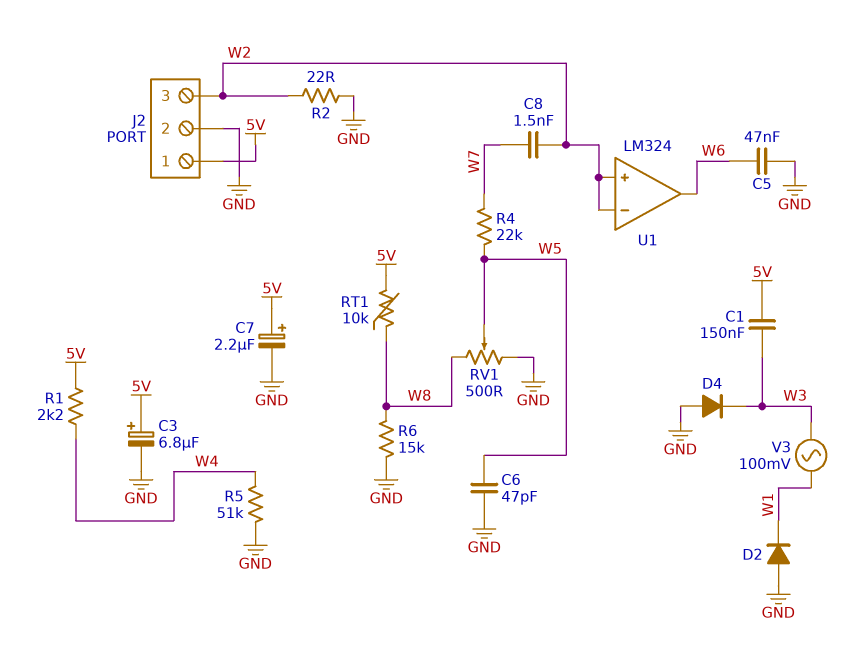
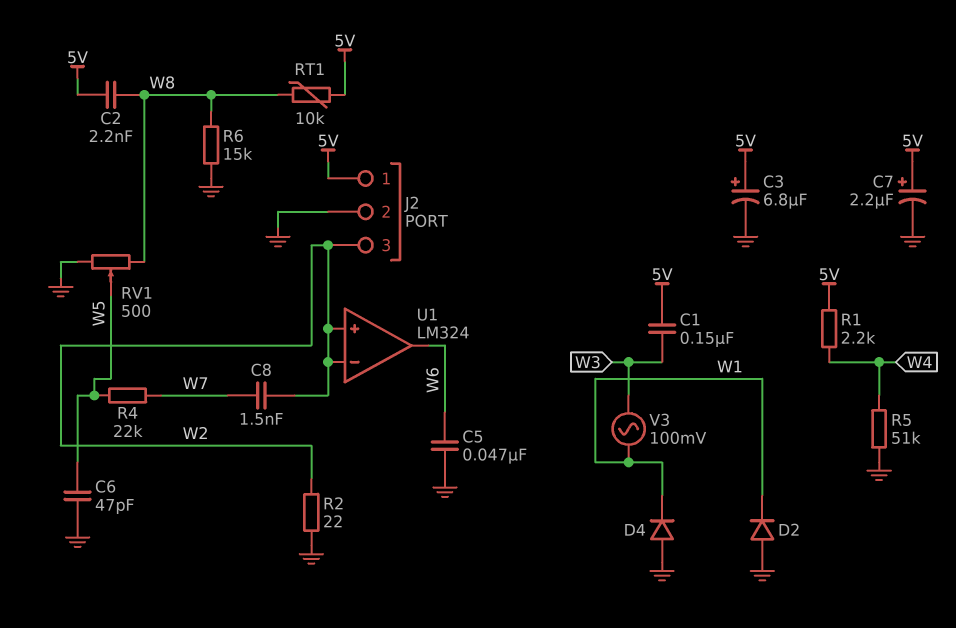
C2: none -> 2.2nF (5V, W8)
D4: diode (A GND, K W3) -> diode (A GND, K W1)

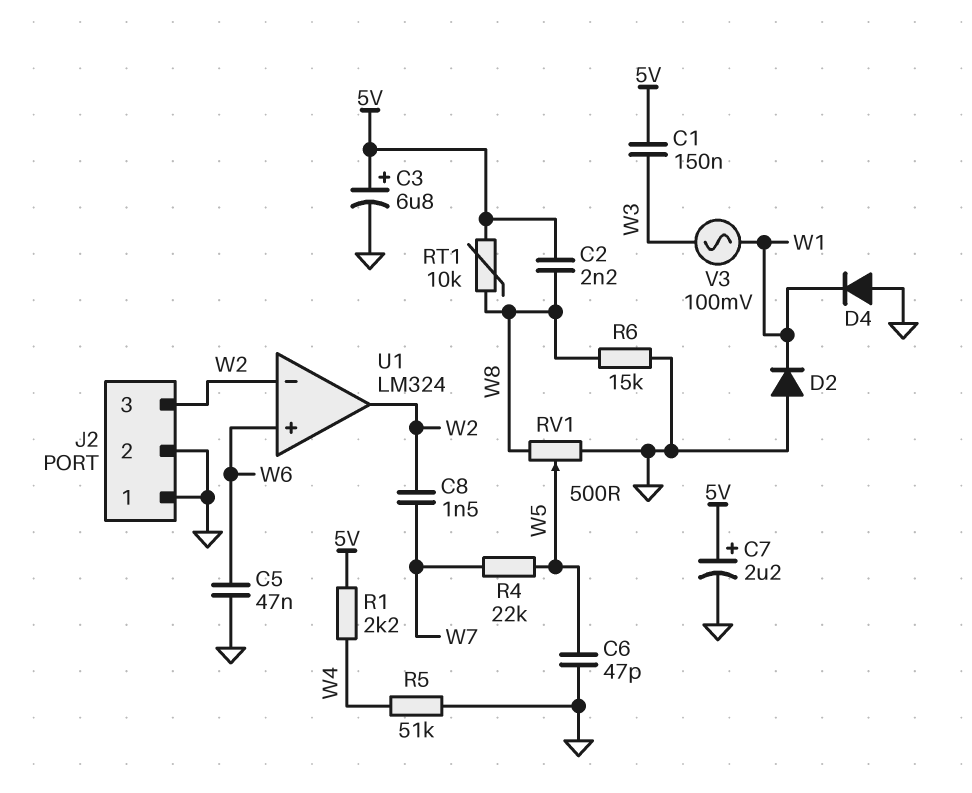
J2 pin 1: 5V -> GND
R2: 22 (GND, W2) -> none
U1 pin in+: W2 -> W6
U1 pin out: W6 -> W2

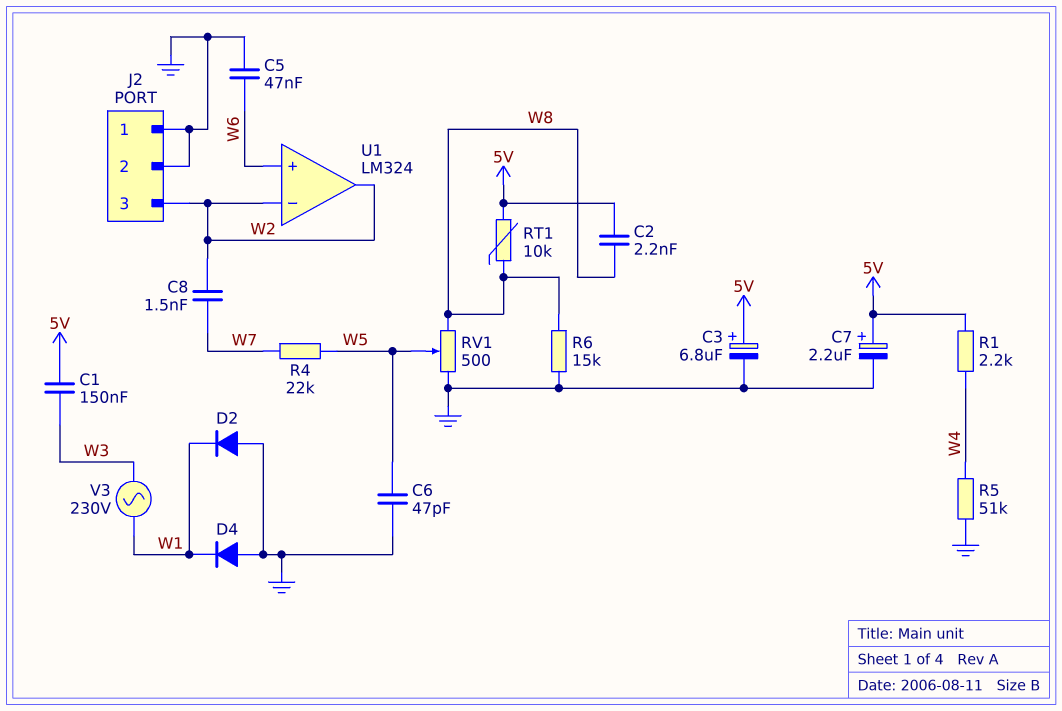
V3: AC 100mV (W1, W3) -> AC 230V (W1, W3)

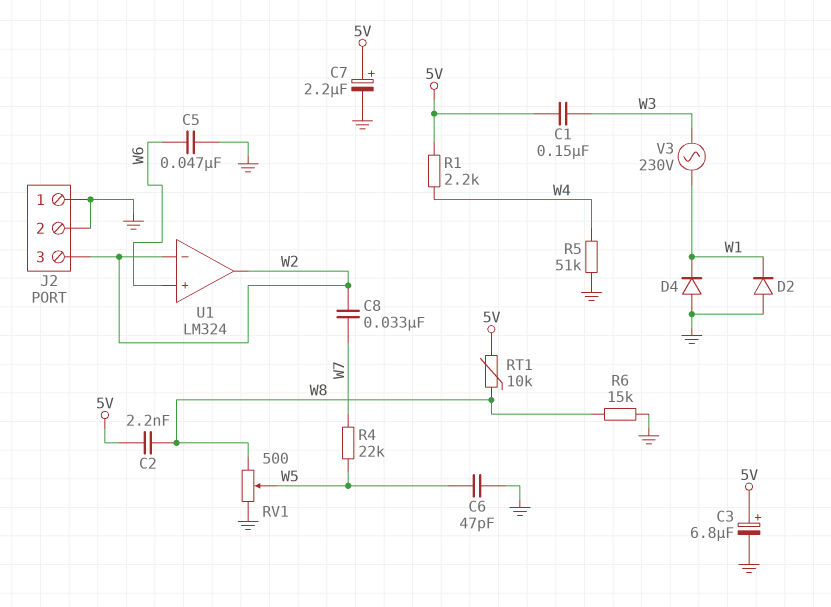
C8: 1.5nF (W2, W7) -> 33nF (W2, W7)

